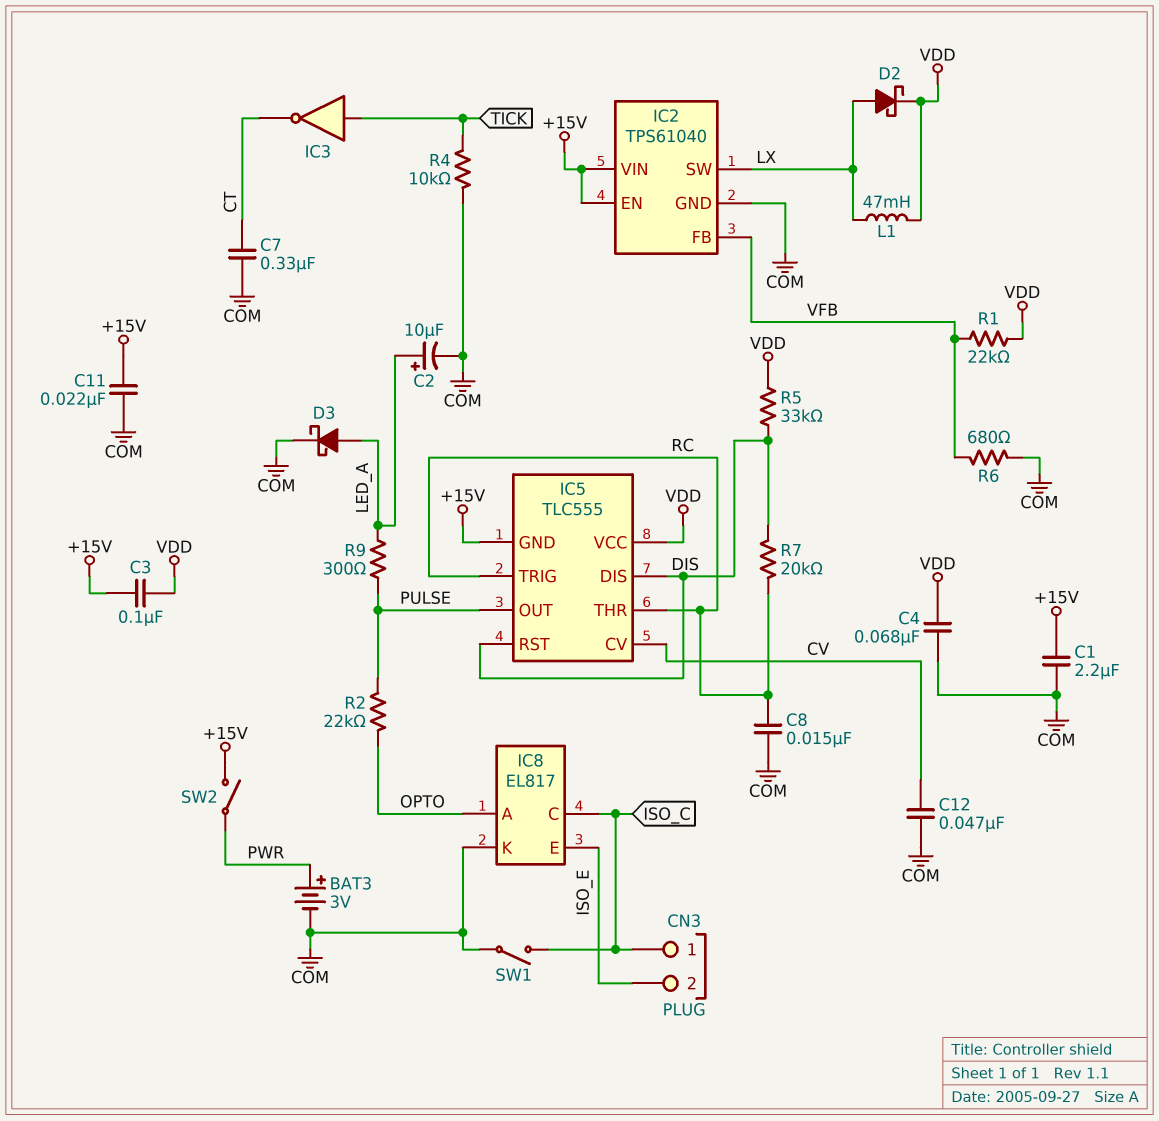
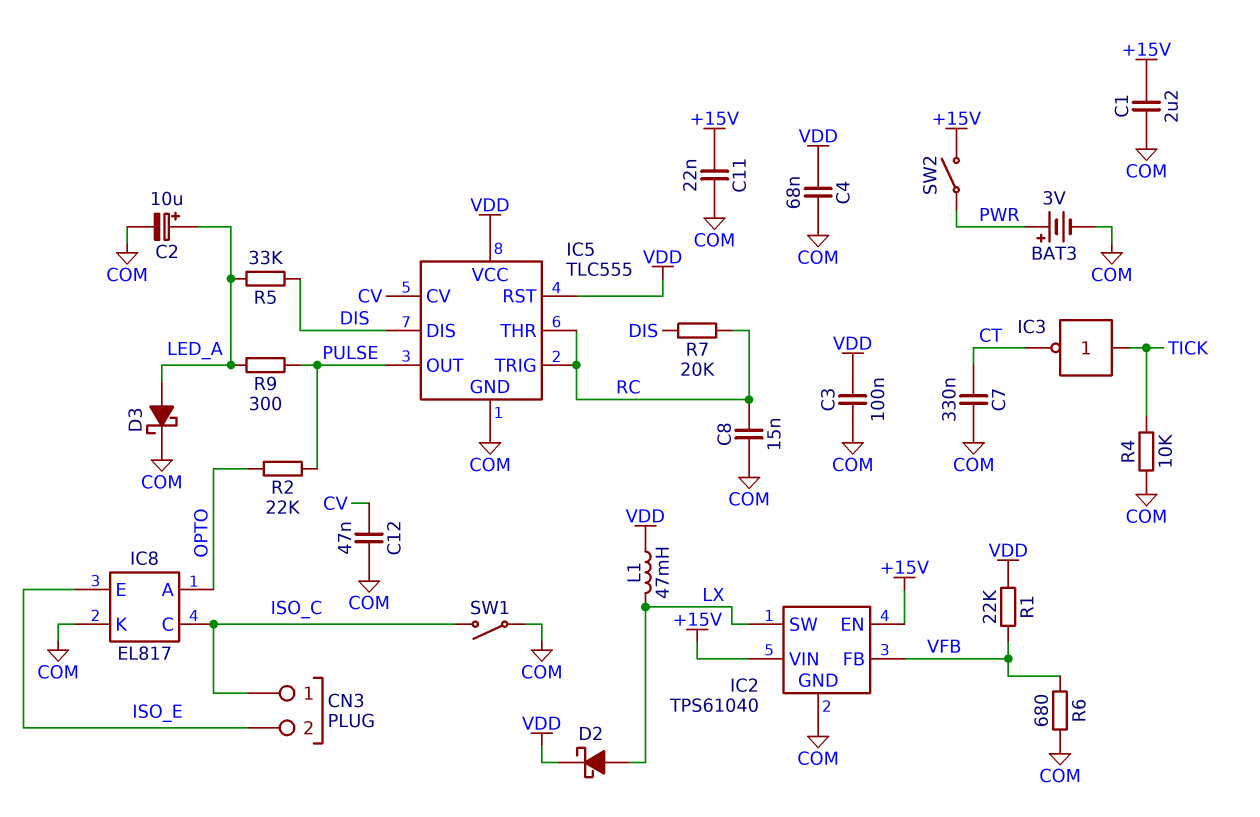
C3: 100nF (+15V, VDD) -> 100nF (COM, VDD)
IC5 pin GND: +15V -> COM
IC5 pin RST: DIS -> VDD
R5: 33k (DIS, VDD) -> 33k (DIS, LED_A)

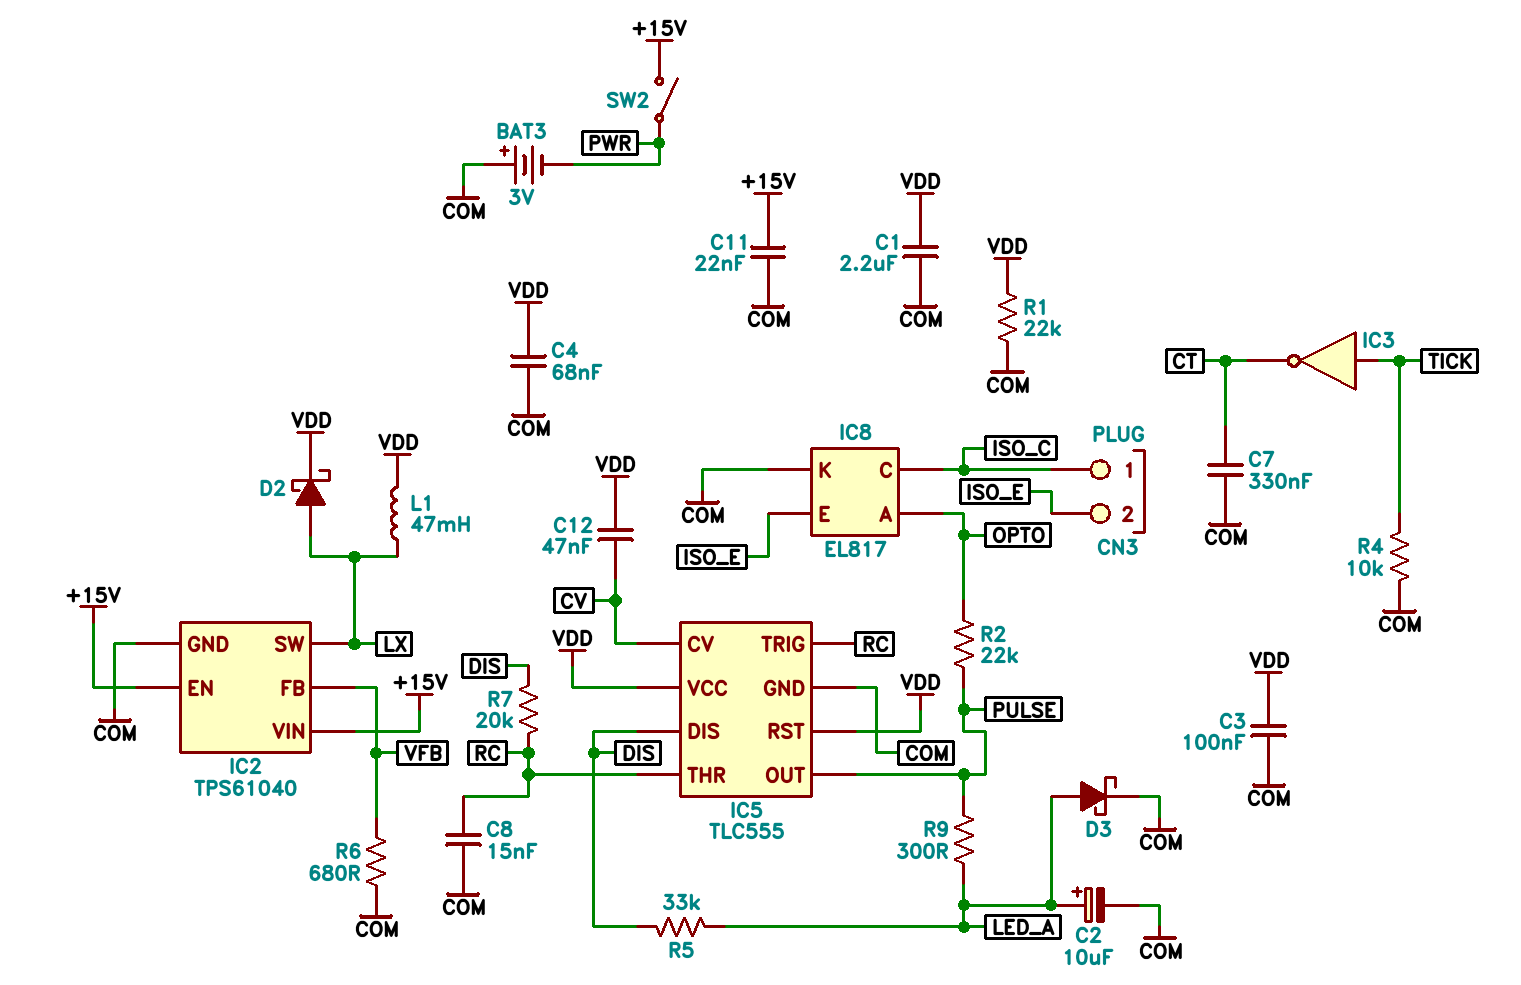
BAT3: 3V (plus PWR, minus COM) -> 3V (plus COM, minus PWR)
C1: 2.2uF (+15V, COM) -> 2.2uF (COM, VDD)
C12: 47nF (COM, CV) -> 47nF (CV, VDD)
R1: 22k (VDD, VFB) -> 22k (COM, VDD)
SW1: switch (COM, ISO_C) -> none

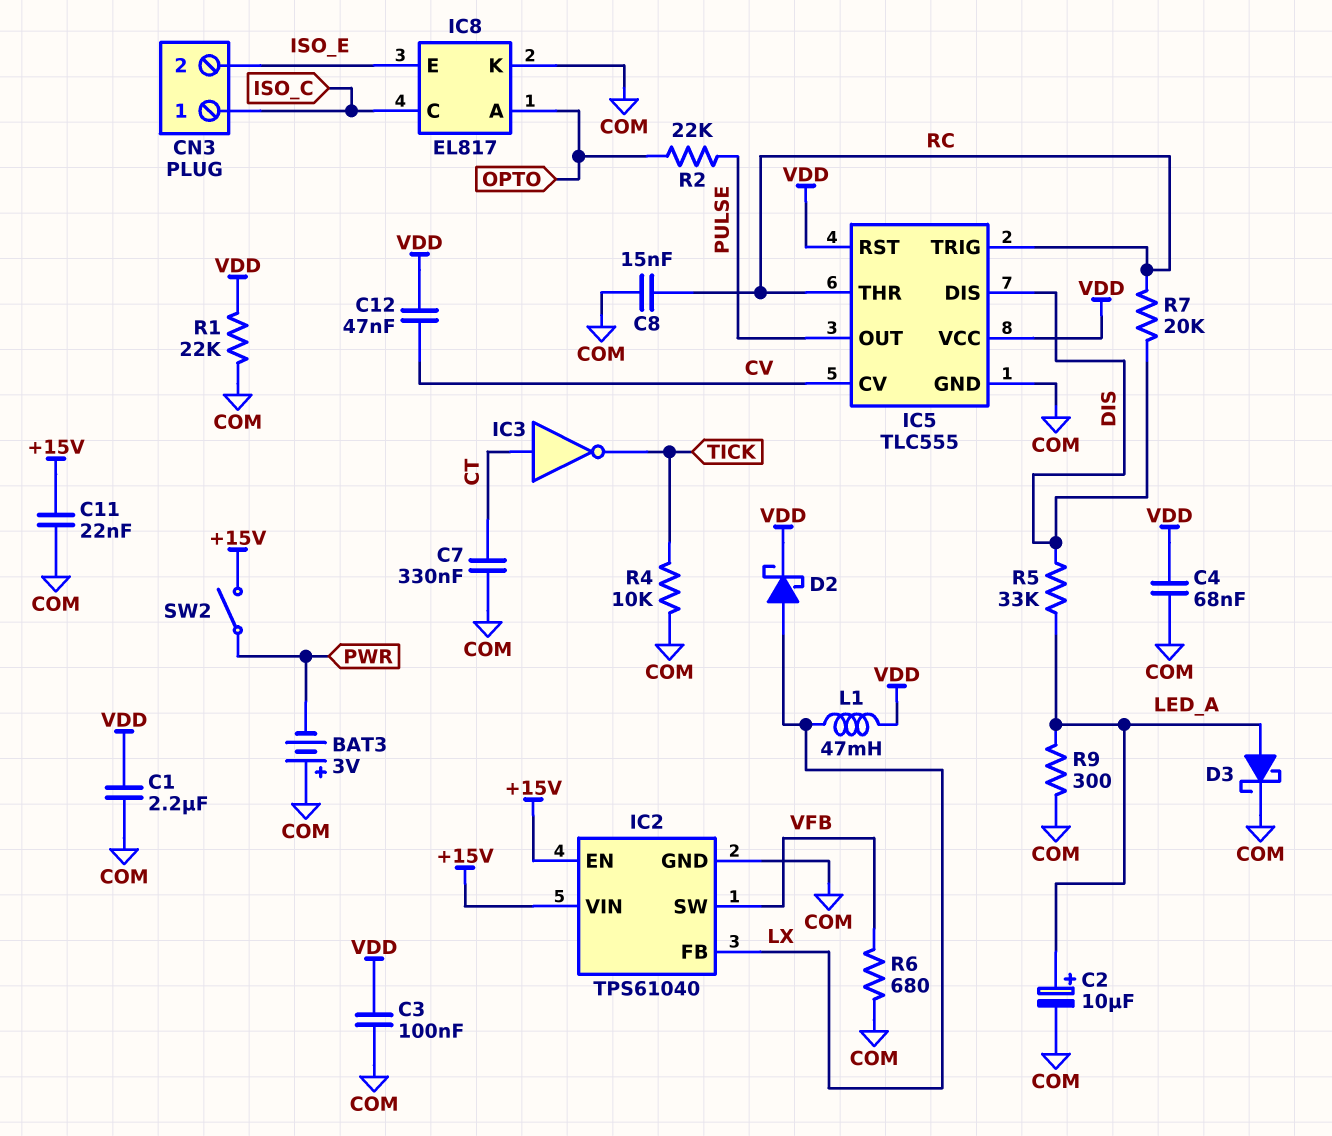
IC2 pin FB: VFB -> LX
IC2 pin SW: LX -> VFB
IC3: NOT (in TICK, out CT) -> NOT (in CT, out TICK)
R9: 300 (LED_A, PULSE) -> 300 (COM, LED_A)

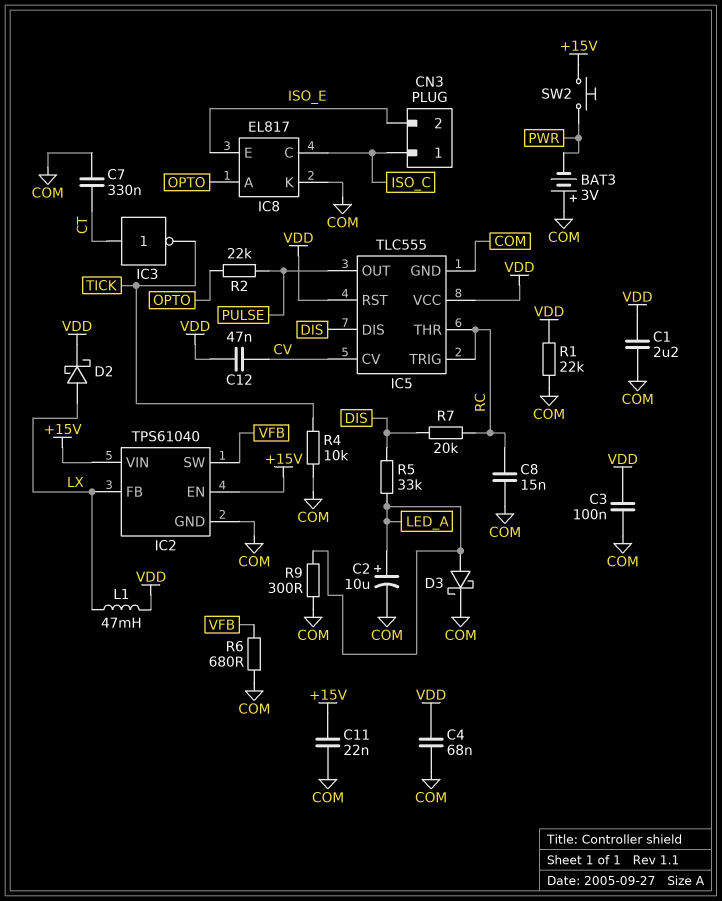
SW2: switch (+15V, PWR) -> button (+15V, PWR)

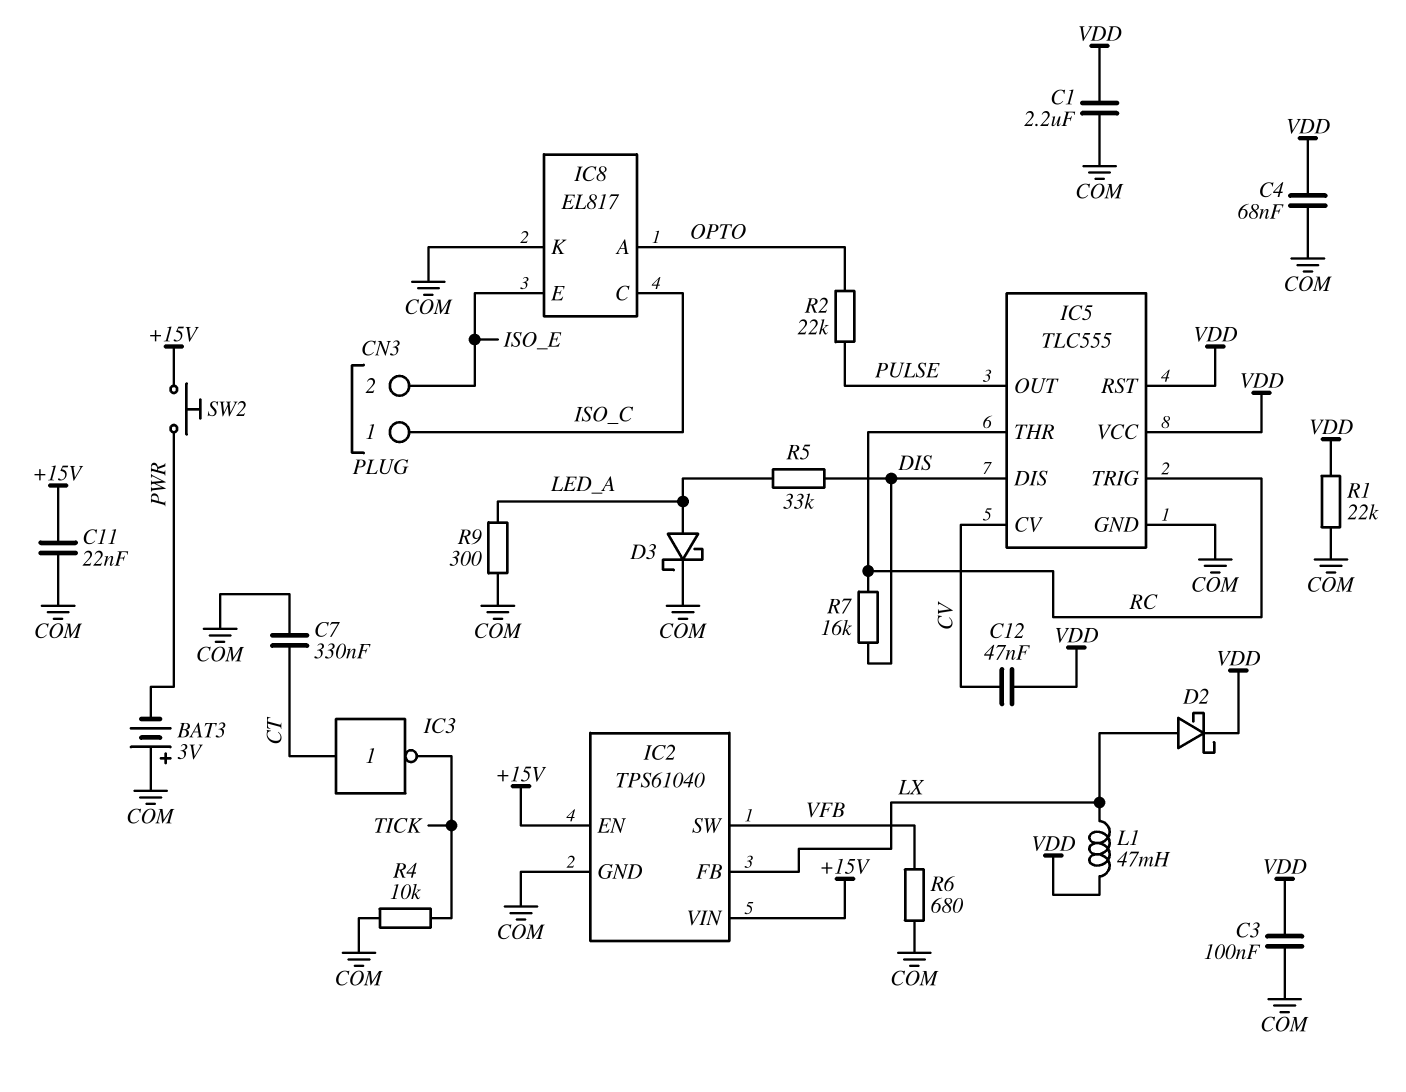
C2: 10uF (plus LED_A, minus COM) -> none
C8: 15nF (COM, RC) -> none
R7: 20k (DIS, RC) -> 16k (DIS, RC)

